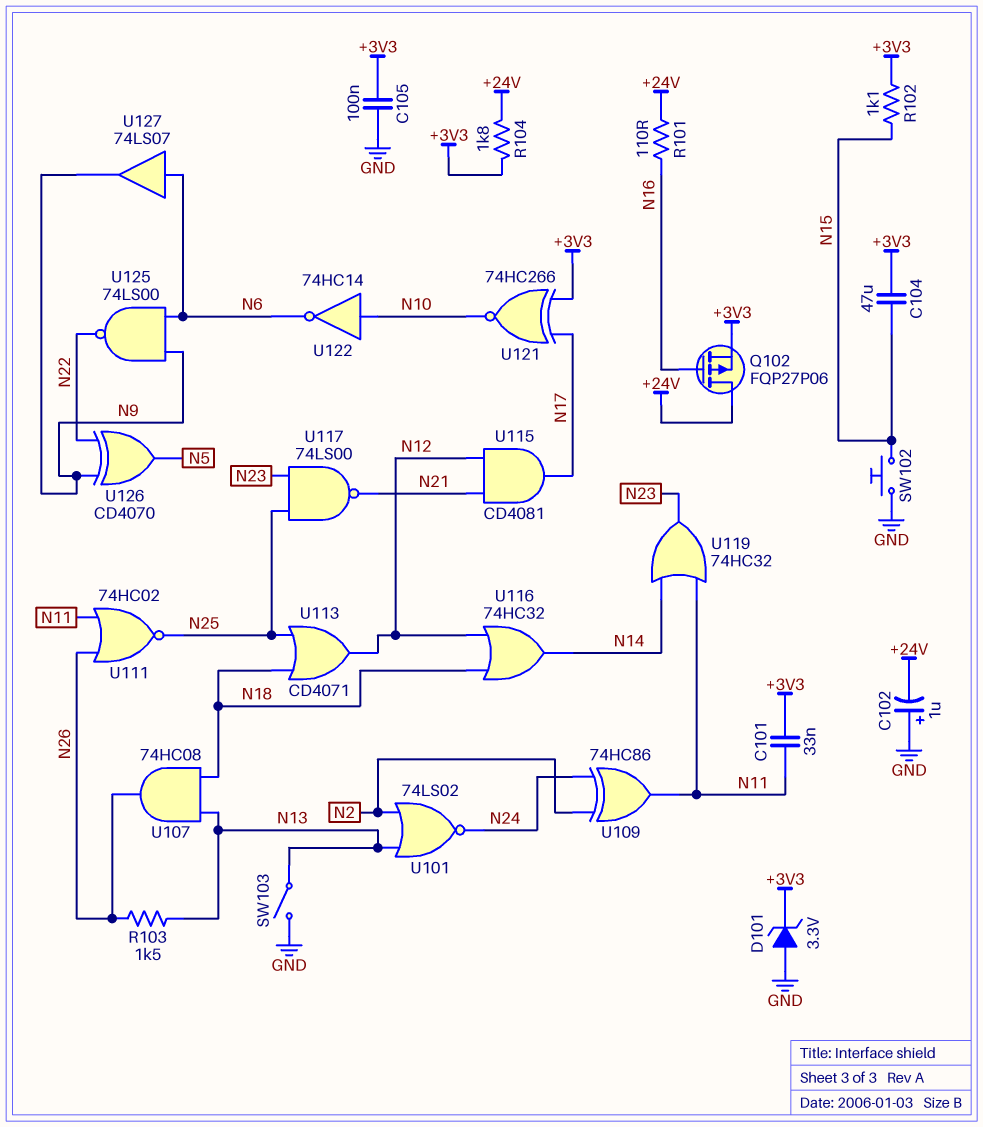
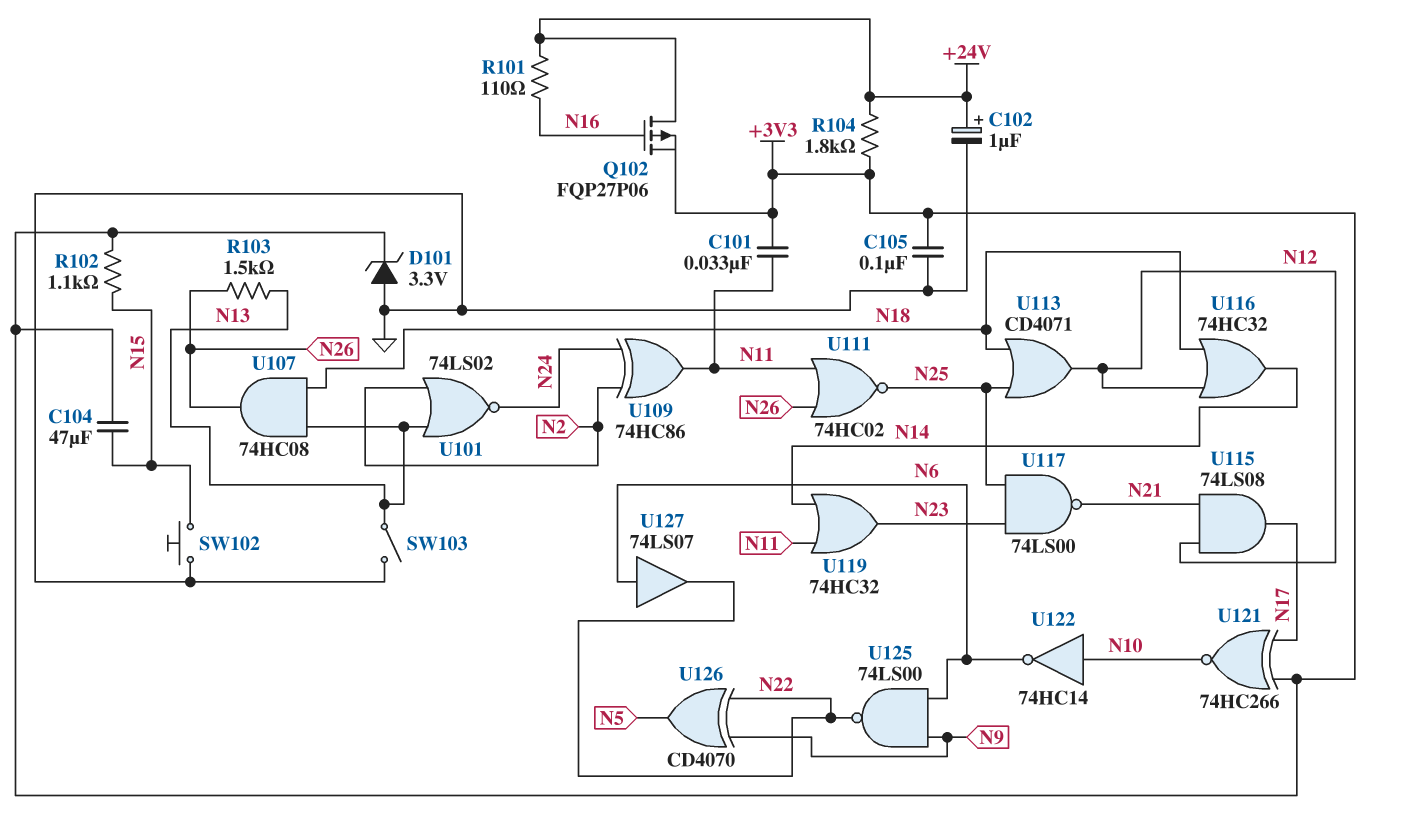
C102: 1uF (plus GND, minus +24V) -> 1uF (plus +24V, minus GND)
U115: AND CD4081 (in N12, in N21, out N17) -> AND 74LS08 (in N12, in N21, out N17)
U127: buffer 74LS07 (in N6, out N9) -> buffer 74LS07 (in N6, out N22)

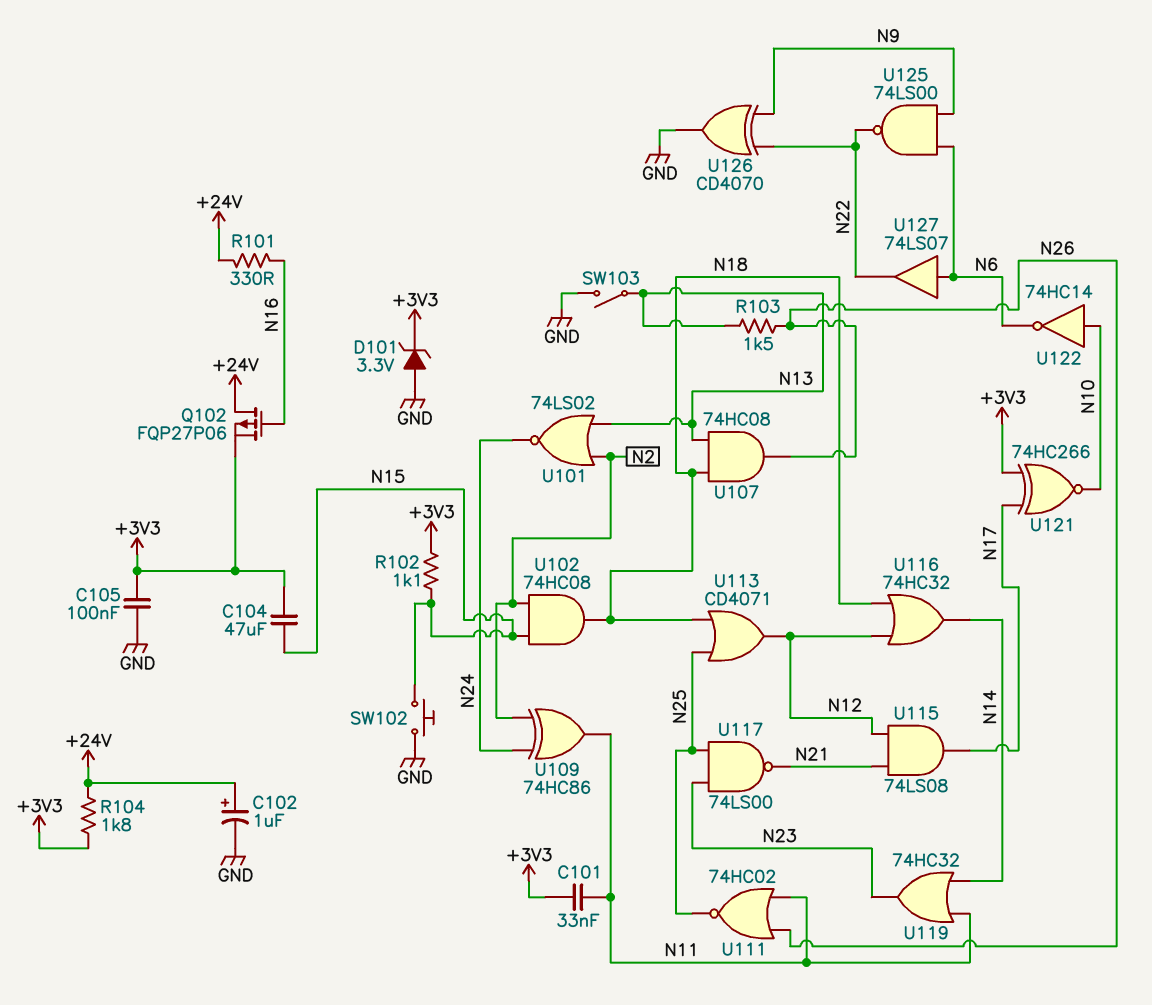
R101: 110 (+24V, N16) -> 330 (+24V, N16)
U102: none -> AND 74HC08 (in N2, in N15, out N18)
U126: XOR CD4070 (in N9, in N22, out N5) -> XOR CD4070 (in N9, in N22, out GND)

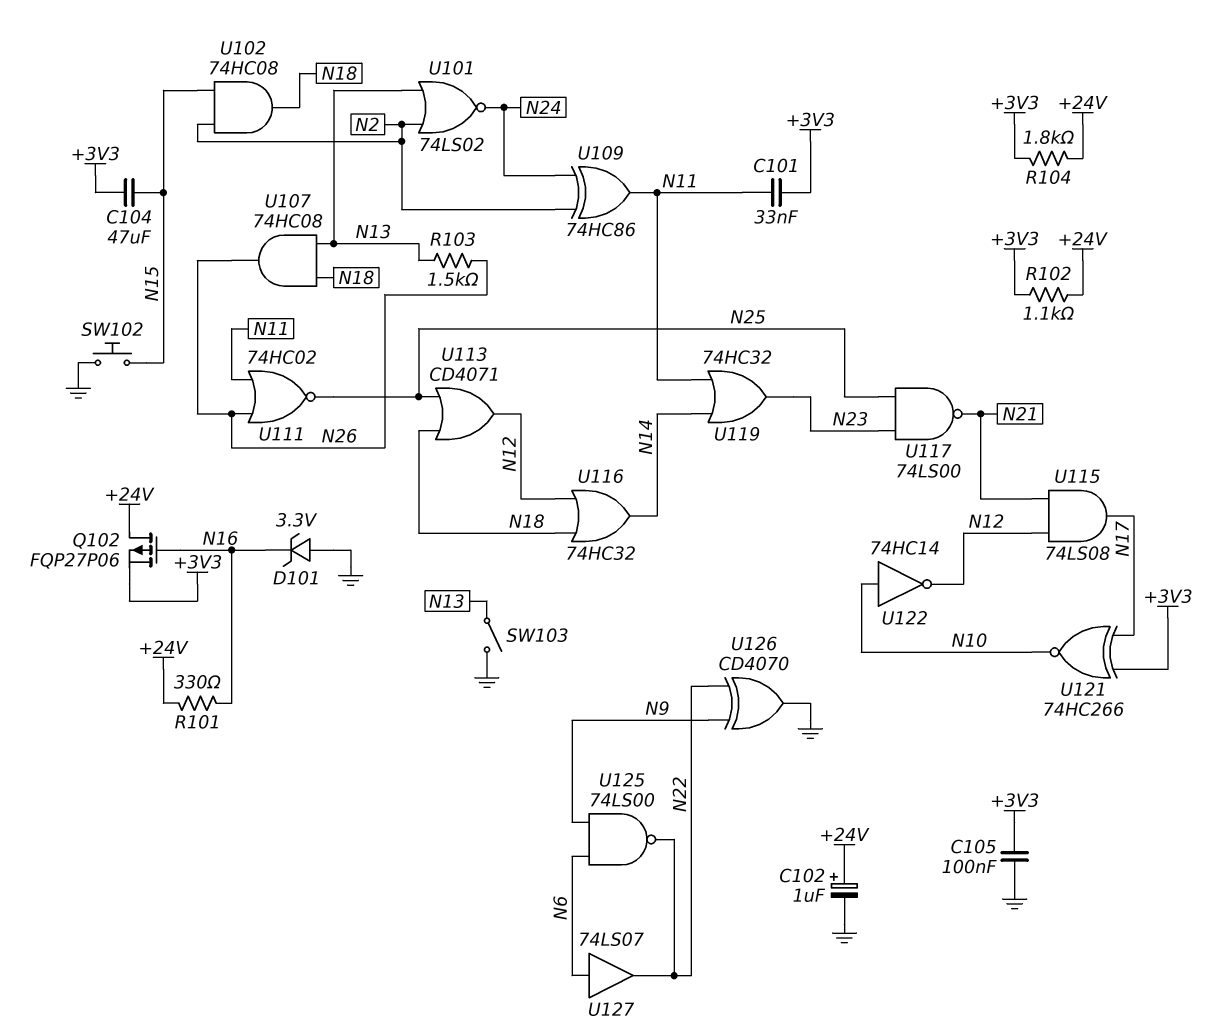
D101: zener 3.3V (A GND, K +3V3) -> zener 3.3V (A GND, K N16)
R102: 1.1k (+3V3, N15) -> 1.1k (+3V3, +24V)
U122: NOT 74HC14 (in N10, out N6) -> NOT 74HC14 (in N10, out N12)

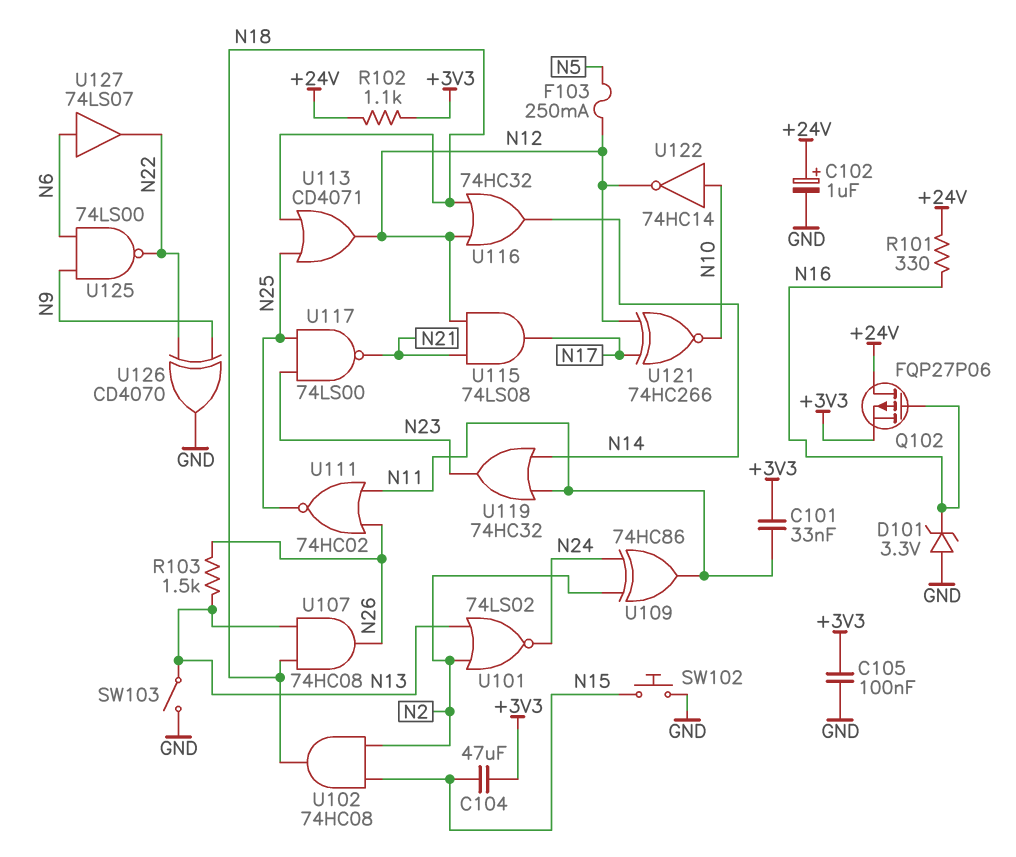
F103: none -> 250mA (N5, N12)
R104: 1.8k (+3V3, +24V) -> none
U121: XNOR 74HC266 (in +3V3, in N17, out N10) -> XNOR 74HC266 (in N12, in N17, out N10)

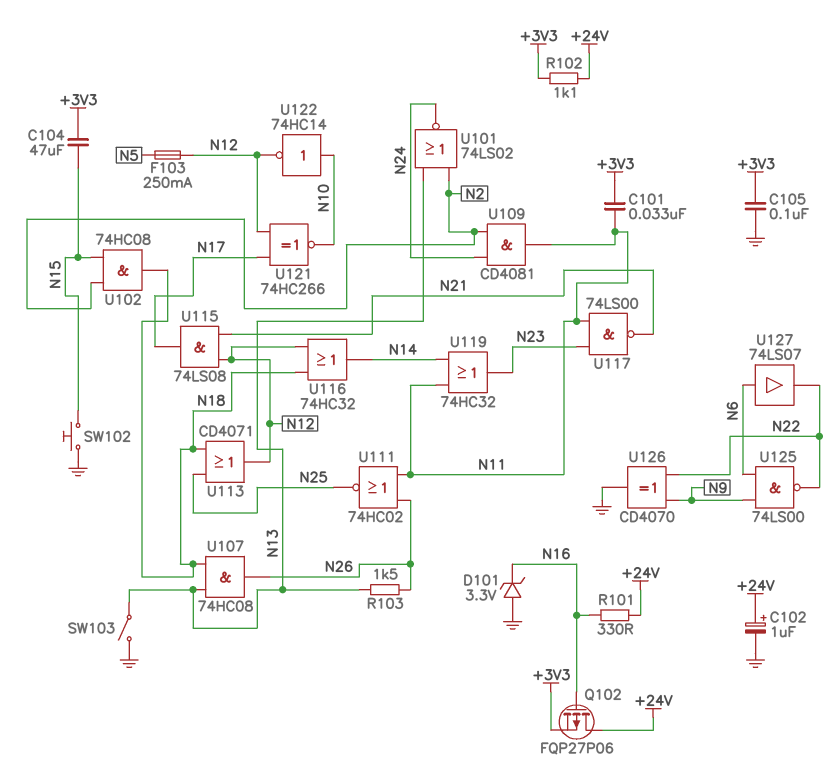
U109: XOR 74HC86 (in N2, in N24, out N11) -> AND CD4081 (in N2, in N24, out N11)
U117: NAND 74LS00 (in N23, in N25, out N21) -> NAND 74LS00 (in N11, in N23, out N21)

